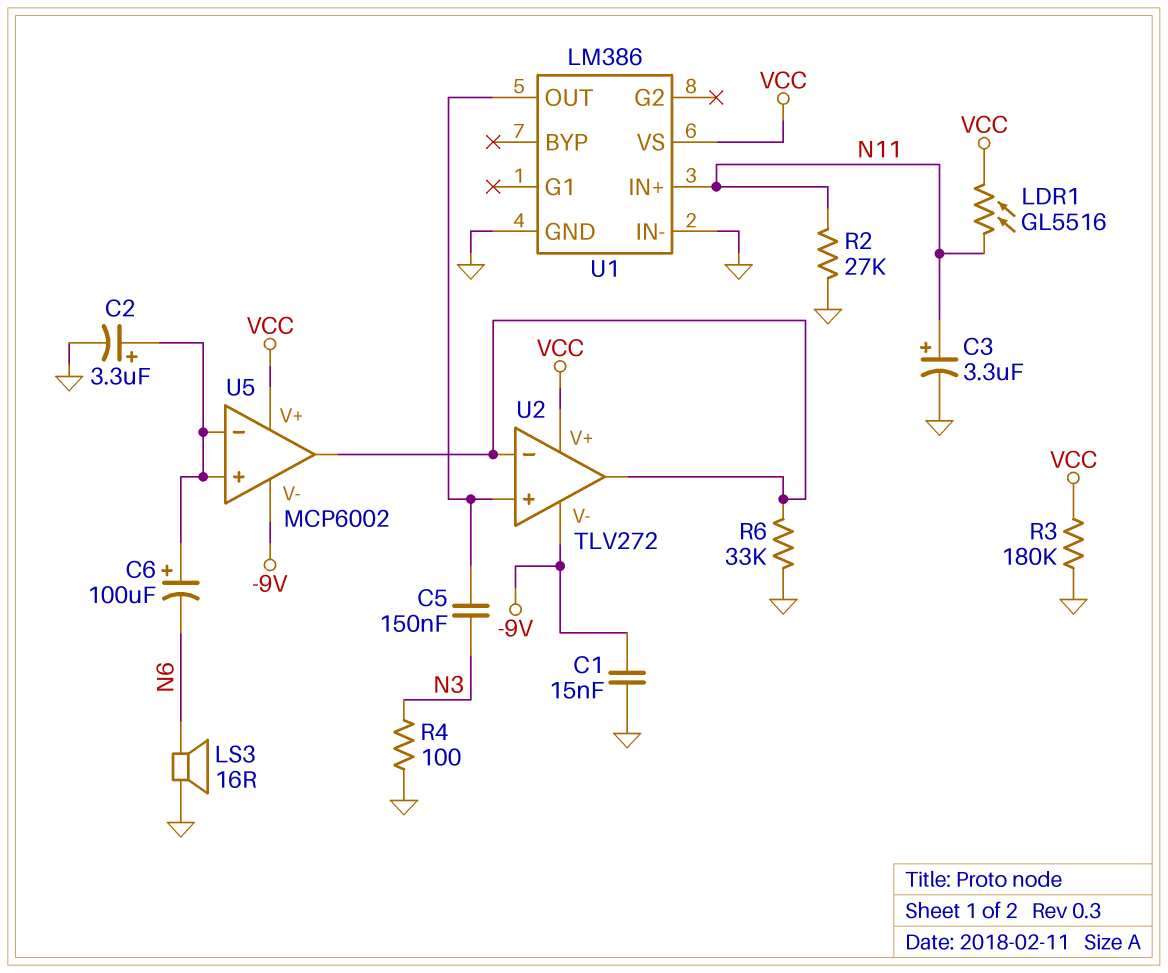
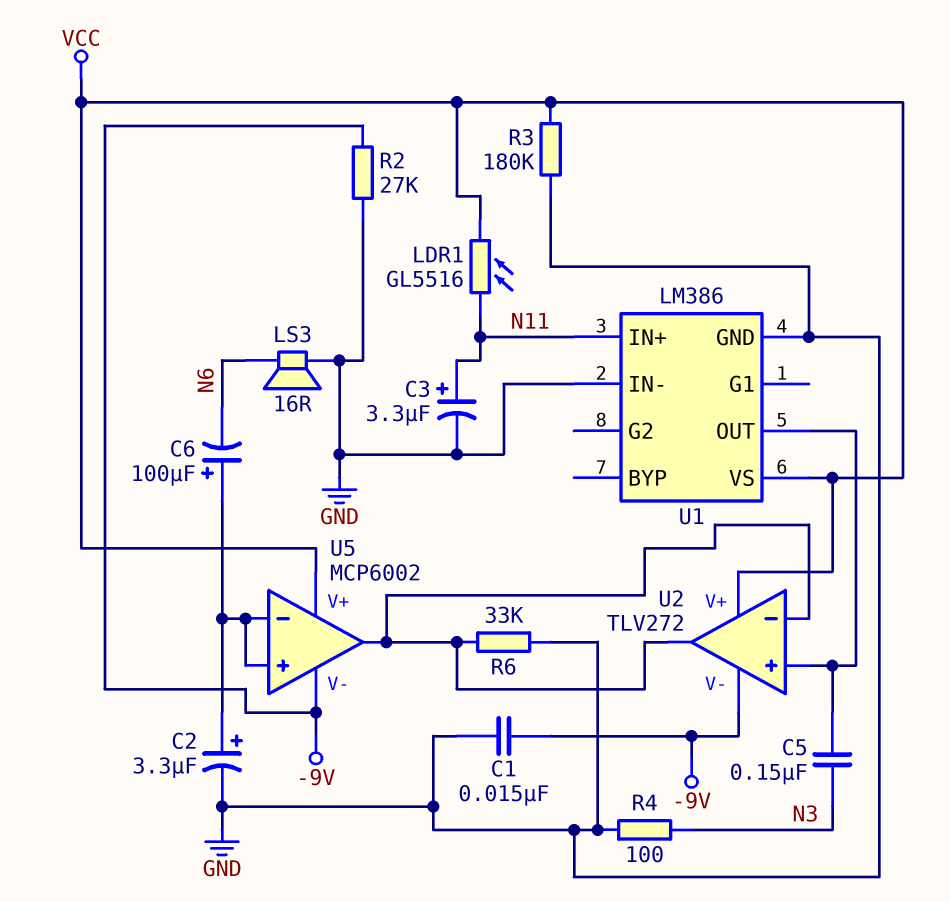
R2: 27k (GND, N11) -> 27k (-9V, GND)

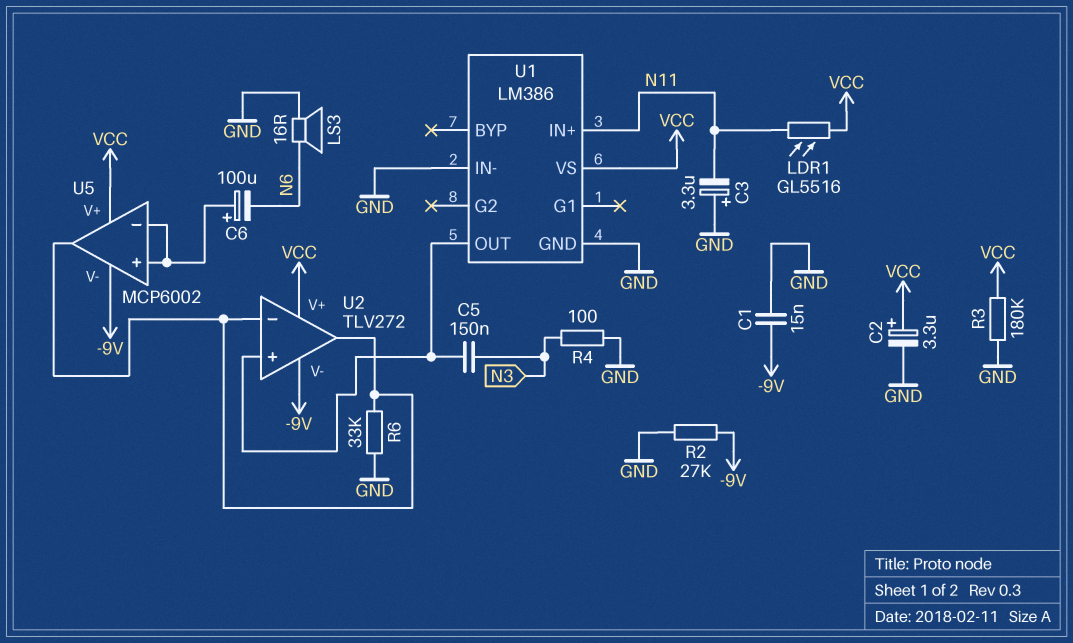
C2: 3.3uF (plus U5/in+, minus GND) -> 3.3uF (plus VCC, minus GND)
C3: 3.3uF (plus N11, minus GND) -> 3.3uF (plus GND, minus N11)

